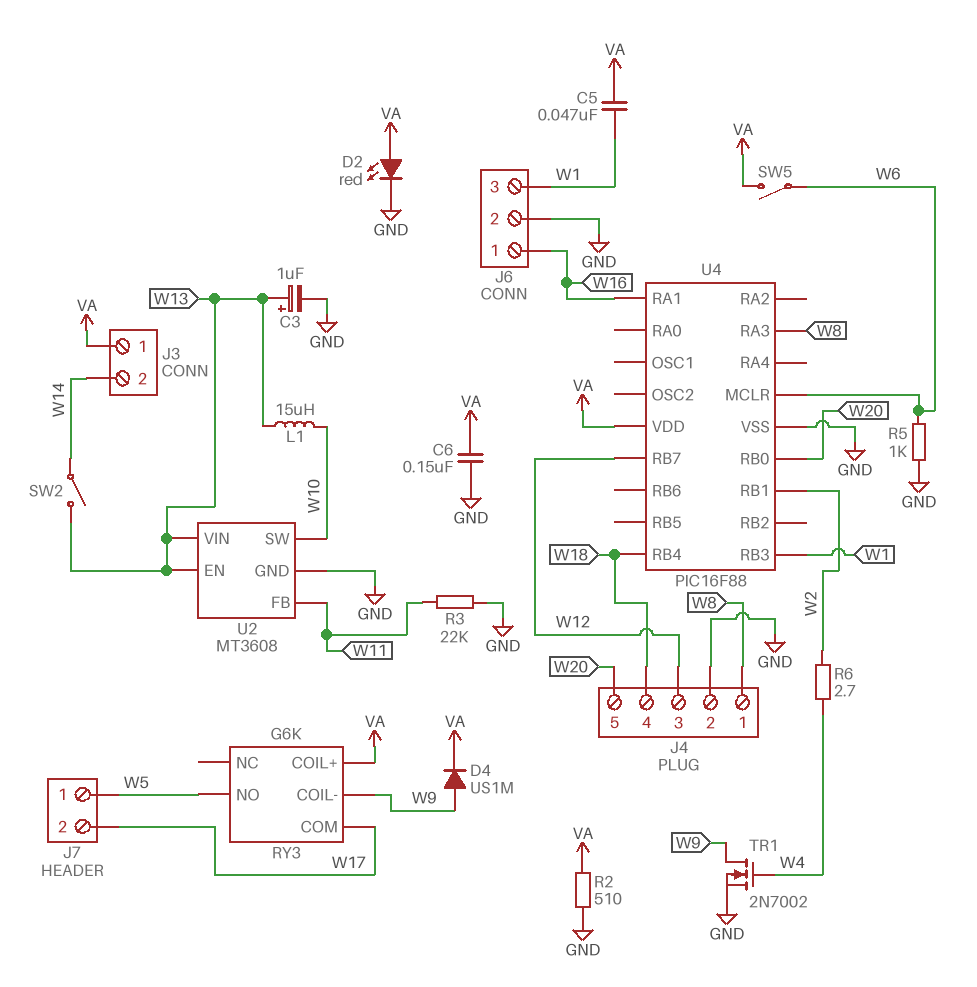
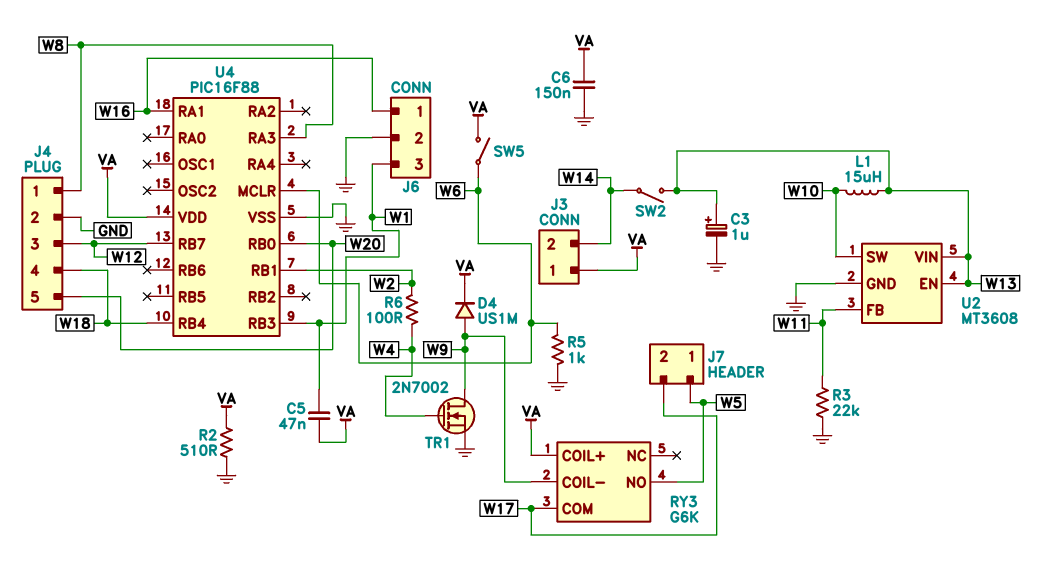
D2: LED red (A VA, K GND) -> none
R6: 2.7 (W2, W4) -> 100 (W2, W4)

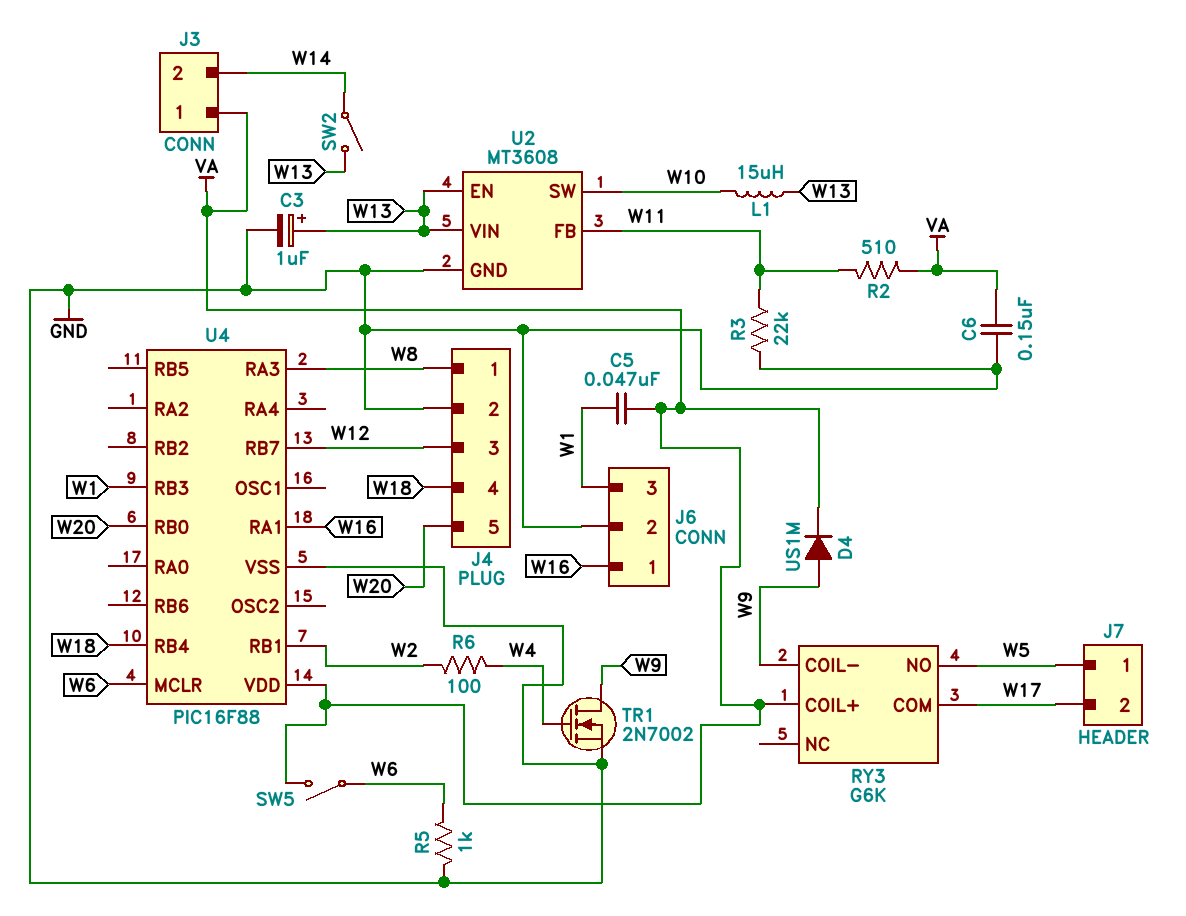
R2: 510 (GND, VA) -> 510 (VA, W11)

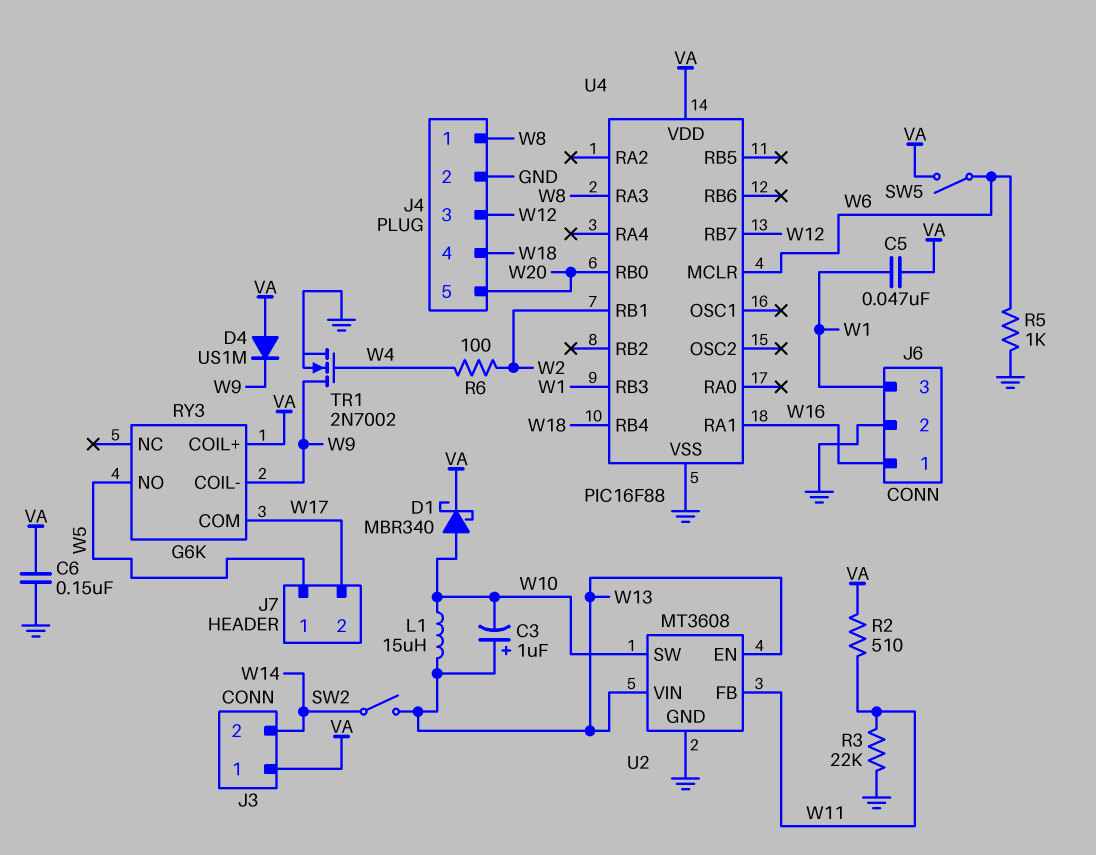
C3: 1uF (plus W13, minus GND) -> 1uF (plus W13, minus W10)
D1: none -> schottky MBR340 (A W10, K VA)
D4: diode US1M (A W9, K VA) -> diode US1M (A VA, K W9)

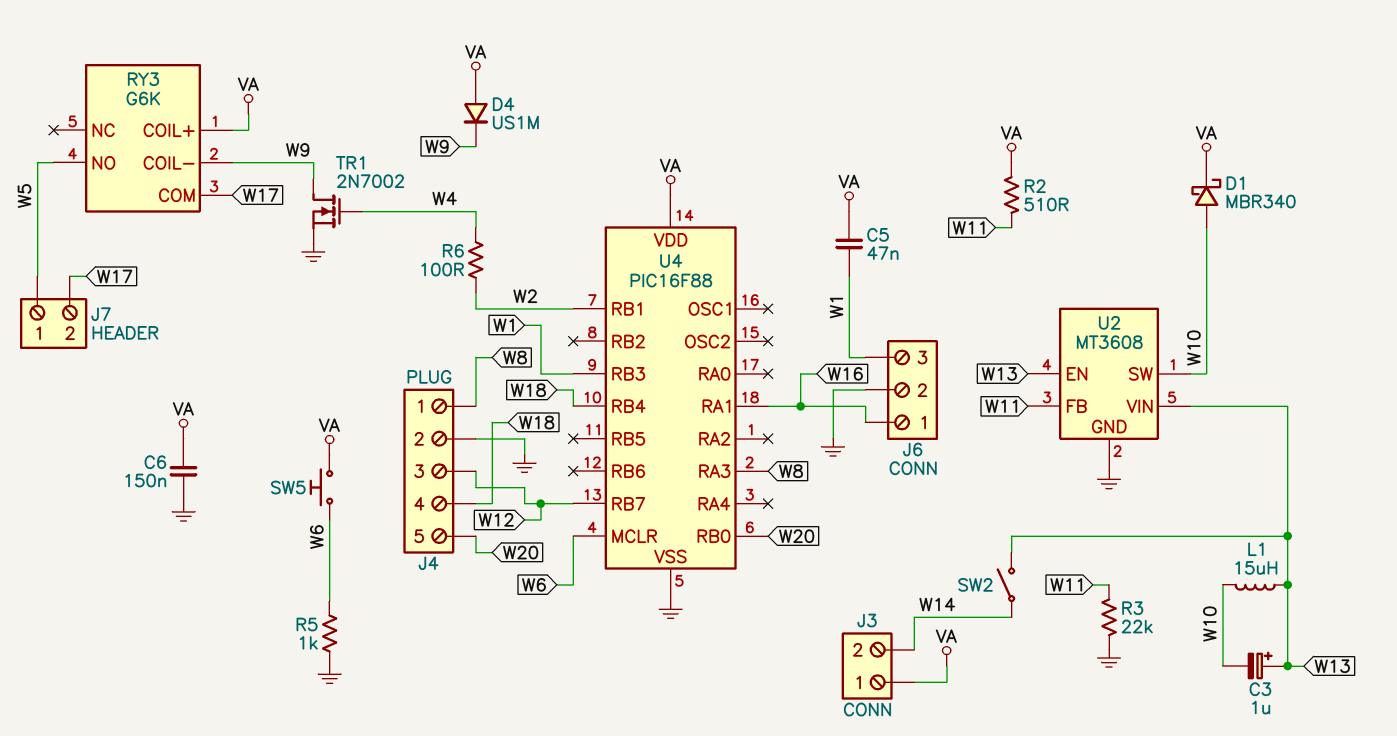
SW5: switch (VA, W6) -> button (VA, W6)

